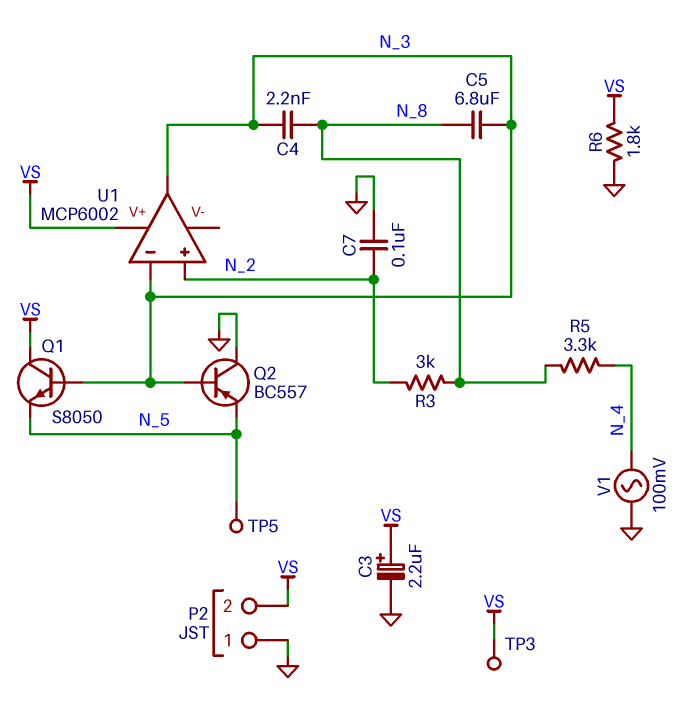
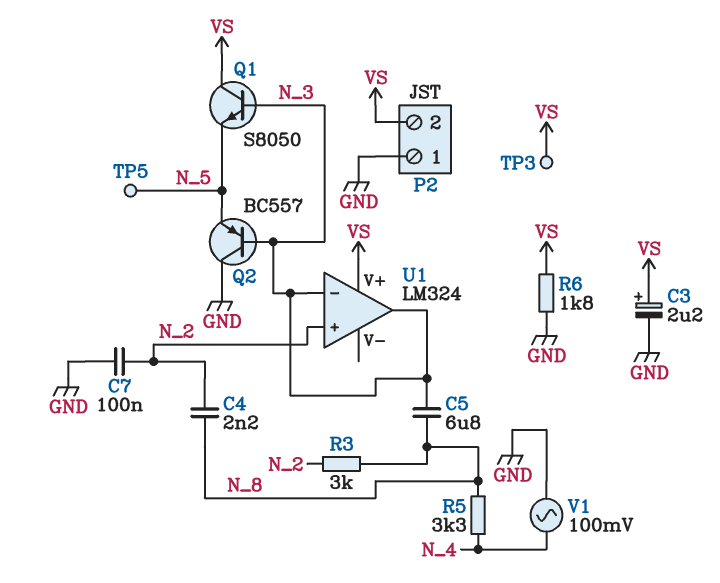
C4: 2.2nF (N_3, N_8) -> 2.2nF (N_2, N_8)
U1: MCP6002 -> LM324

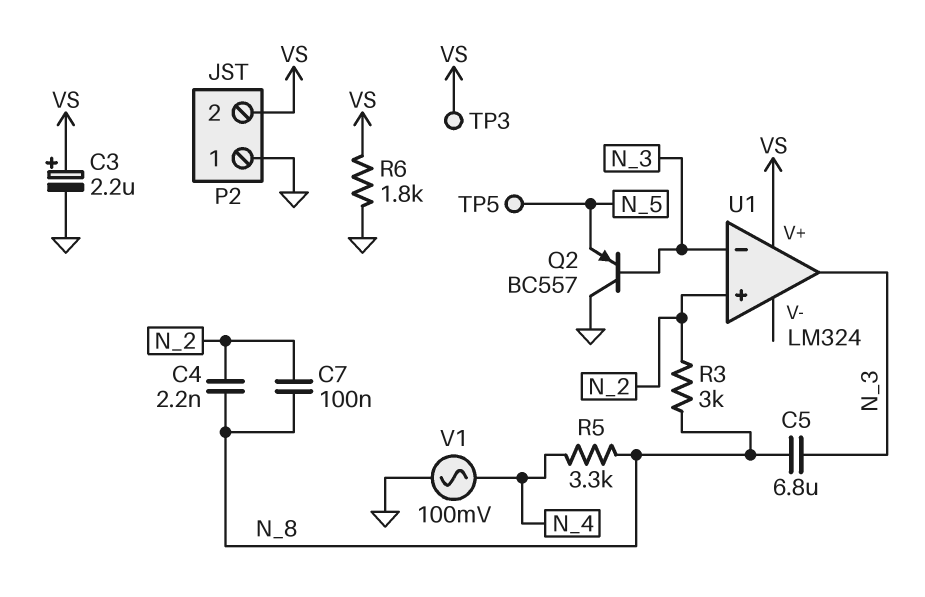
C7: 100nF (GND, N_2) -> 100nF (N_2, N_8)
Q1: NPN S8050 (B N_3, C VS, E N_5) -> none

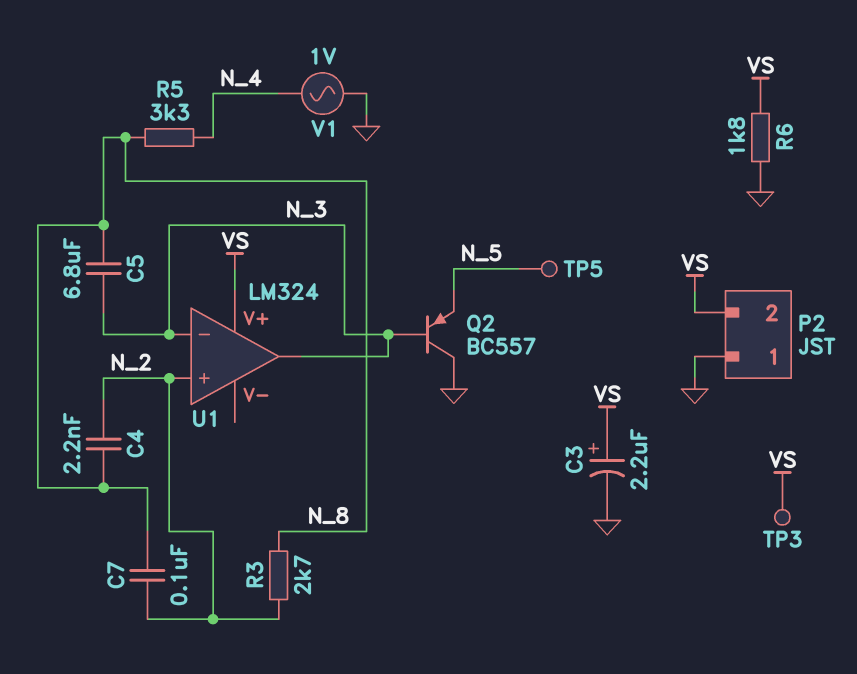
R3: 3k (N_2, N_8) -> 2.7k (N_2, N_8)
V1: AC 100mV (GND, N_4) -> AC 1V (GND, N_4)

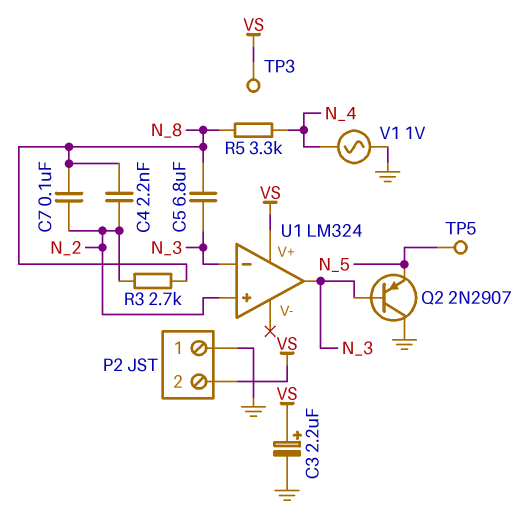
Q2: PNP BC557 (B N_3, C GND, E N_5) -> PNP 2N2907 (B N_3, C GND, E N_5)
R6: 1.8k (GND, VS) -> none

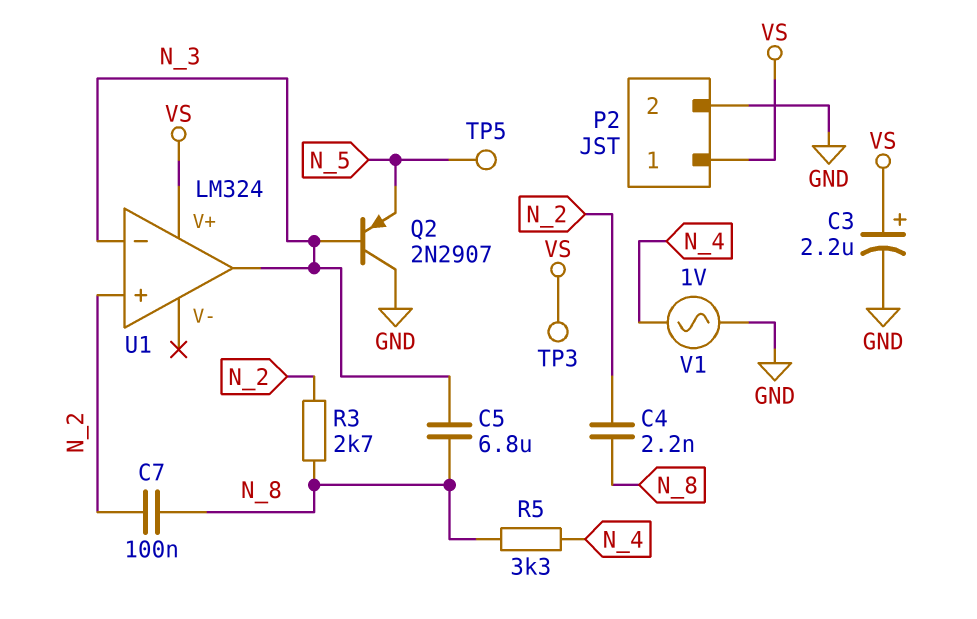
P2 pin 1: GND -> VS
P2 pin 2: VS -> GND

